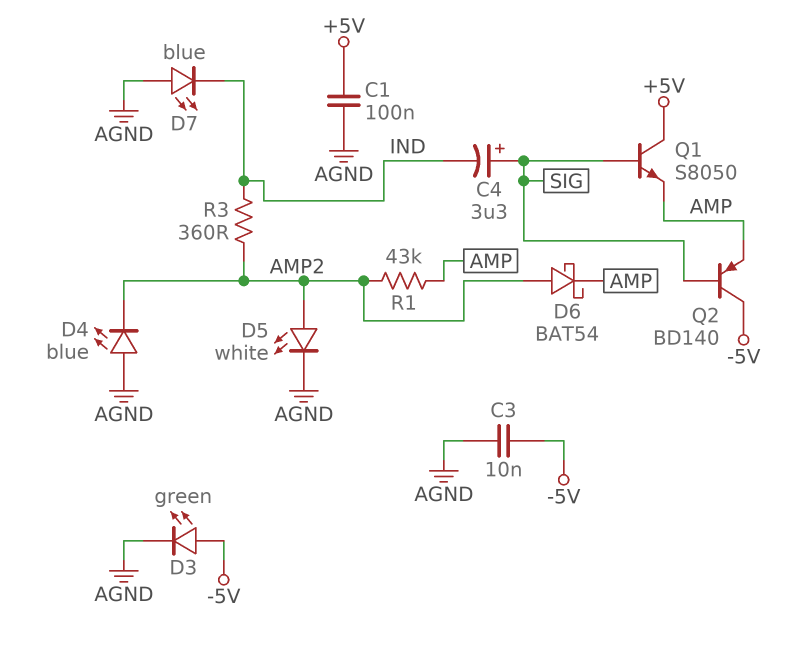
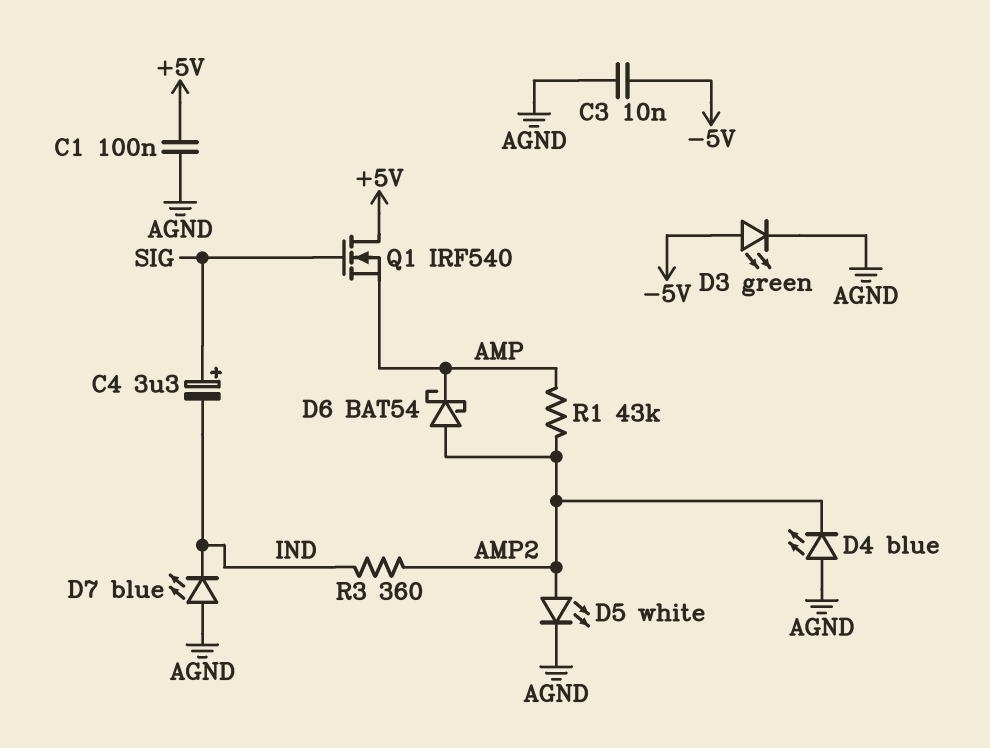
Q1: NPN S8050 (B SIG, C +5V, E AMP) -> NMOS IRF540 (G SIG, D +5V, S AMP)
Q2: PNP BD140 (B SIG, C -5V, E AMP) -> none

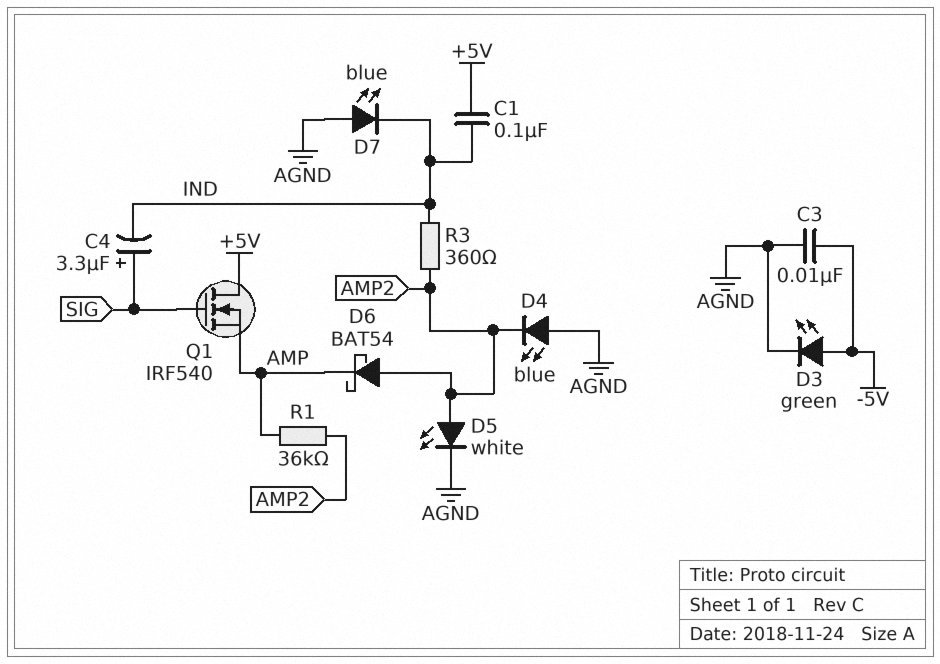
C1: 100nF (+5V, AGND) -> 100nF (+5V, IND)
R1: 43k (AMP, AMP2) -> 36k (AMP, AMP2)

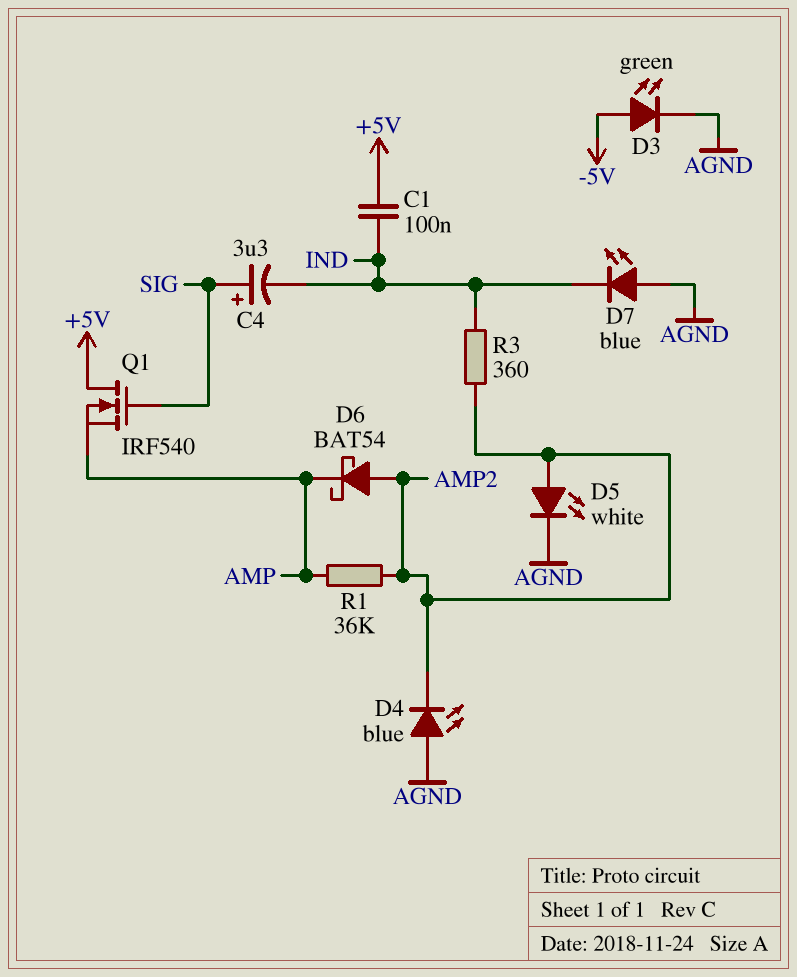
C3: 10nF (-5V, AGND) -> none

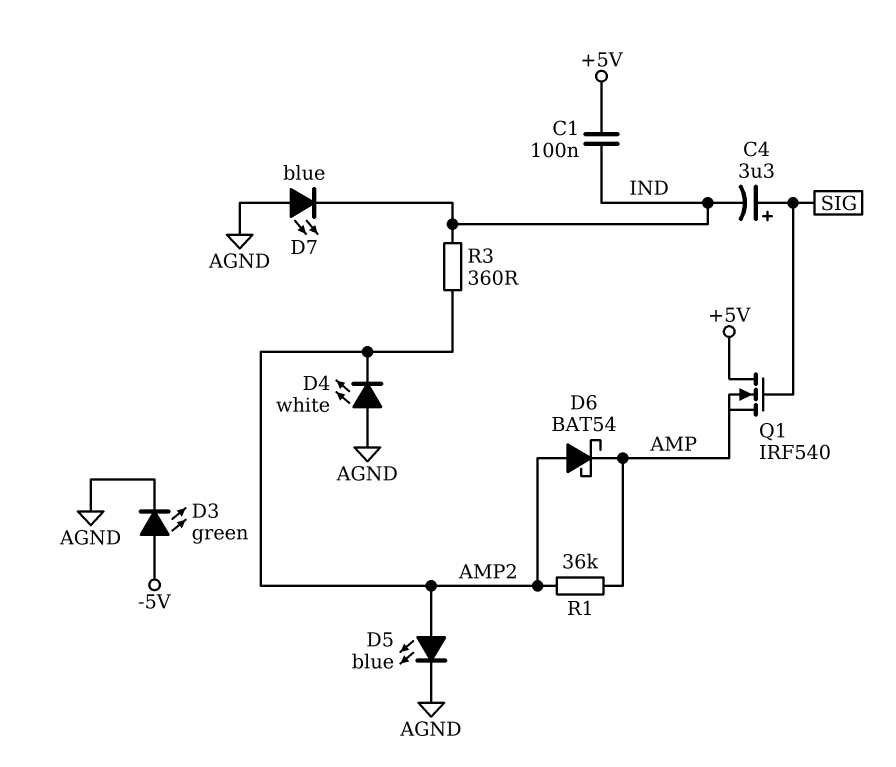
D4: LED blue (A AGND, K AMP2) -> LED white (A AGND, K AMP2)
D5: LED white (A AMP2, K AGND) -> LED blue (A AMP2, K AGND)

